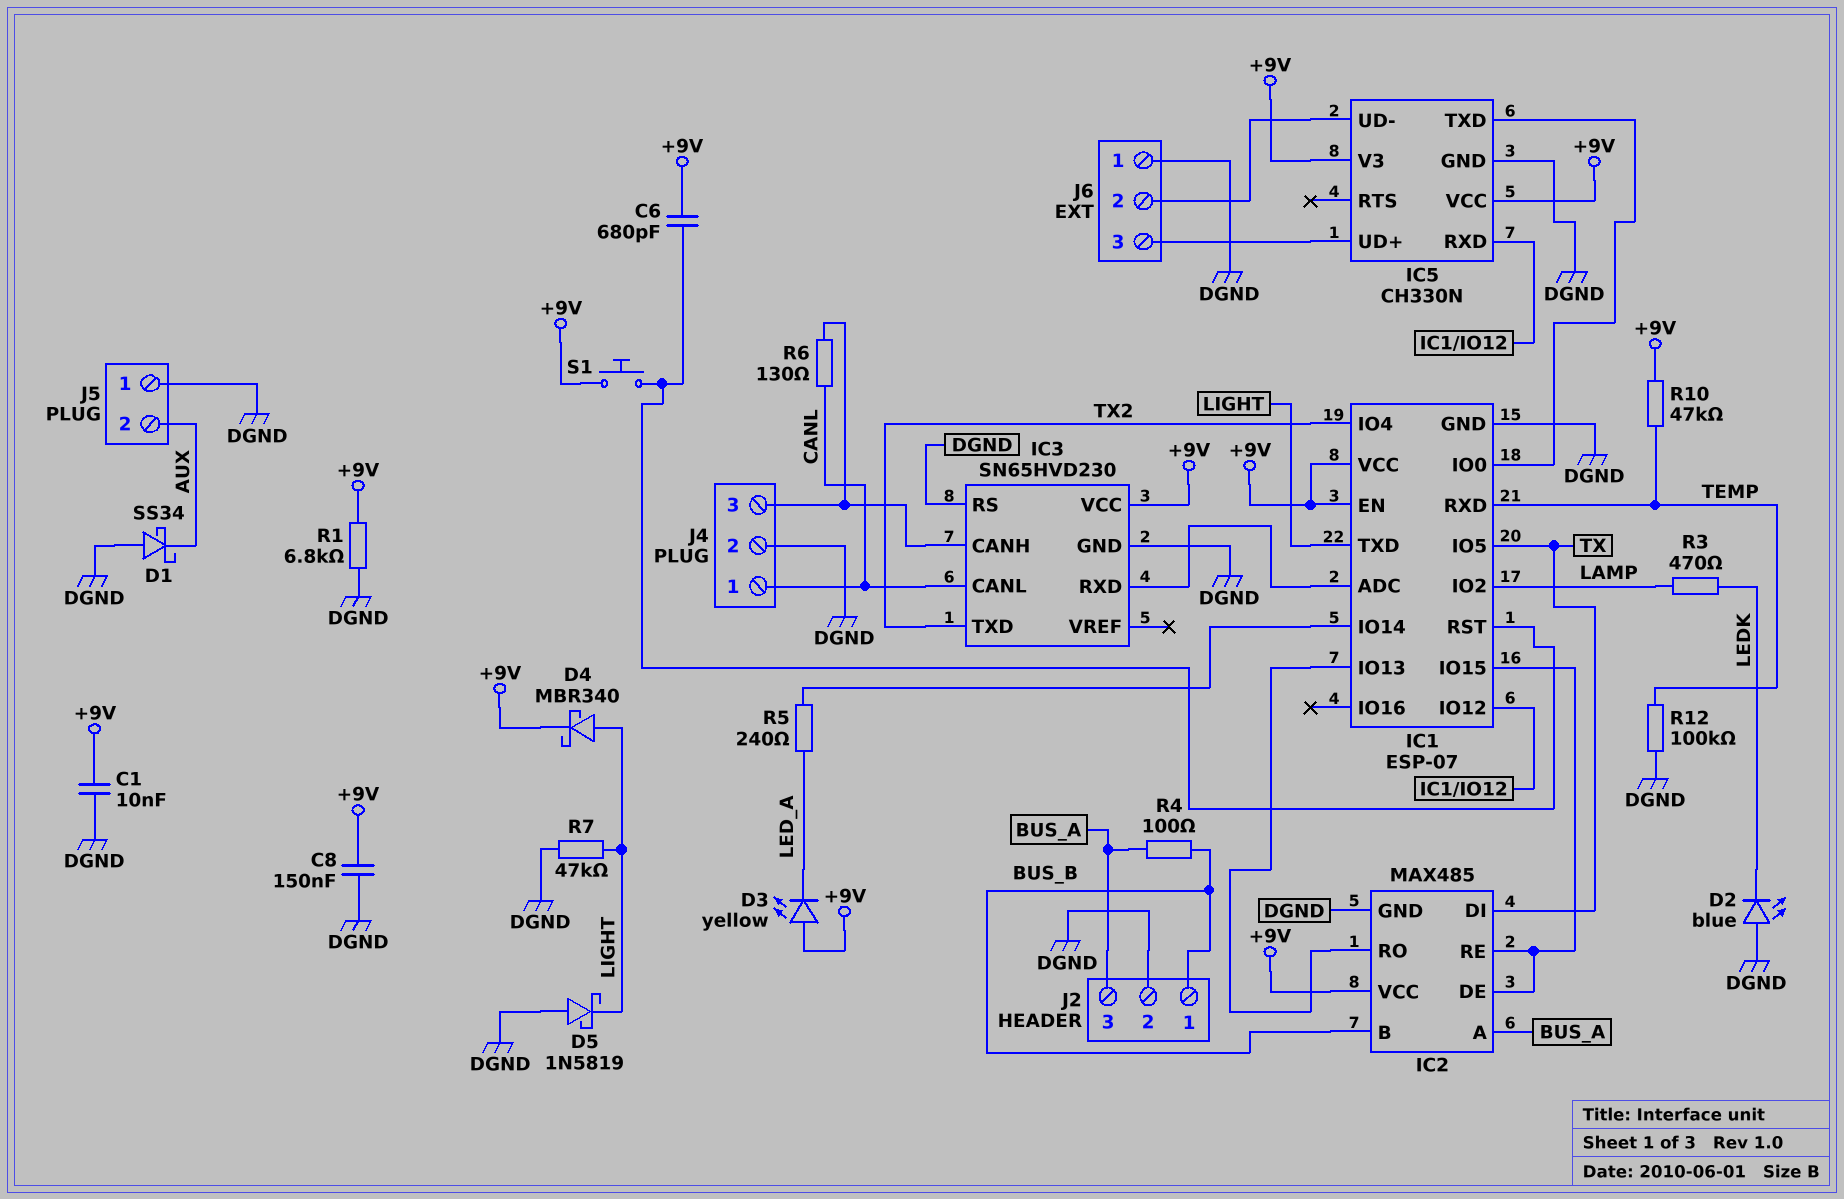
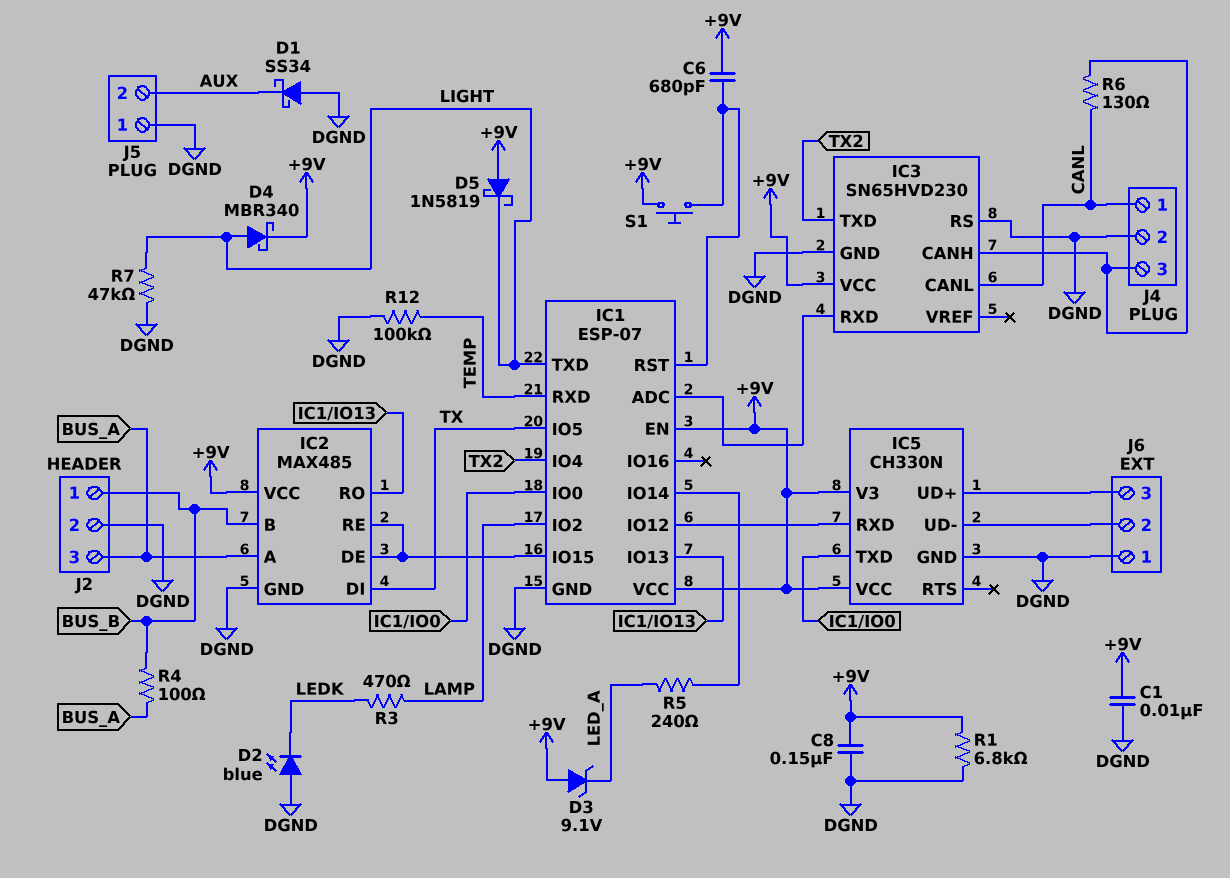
D3: LED yellow (A +9V, K LED_A) -> zener 9.1V (A +9V, K LED_A)
D5: schottky 1N5819 (A DGND, K LIGHT) -> schottky 1N5819 (A +9V, K LIGHT)
R10: 47k (+9V, TEMP) -> none

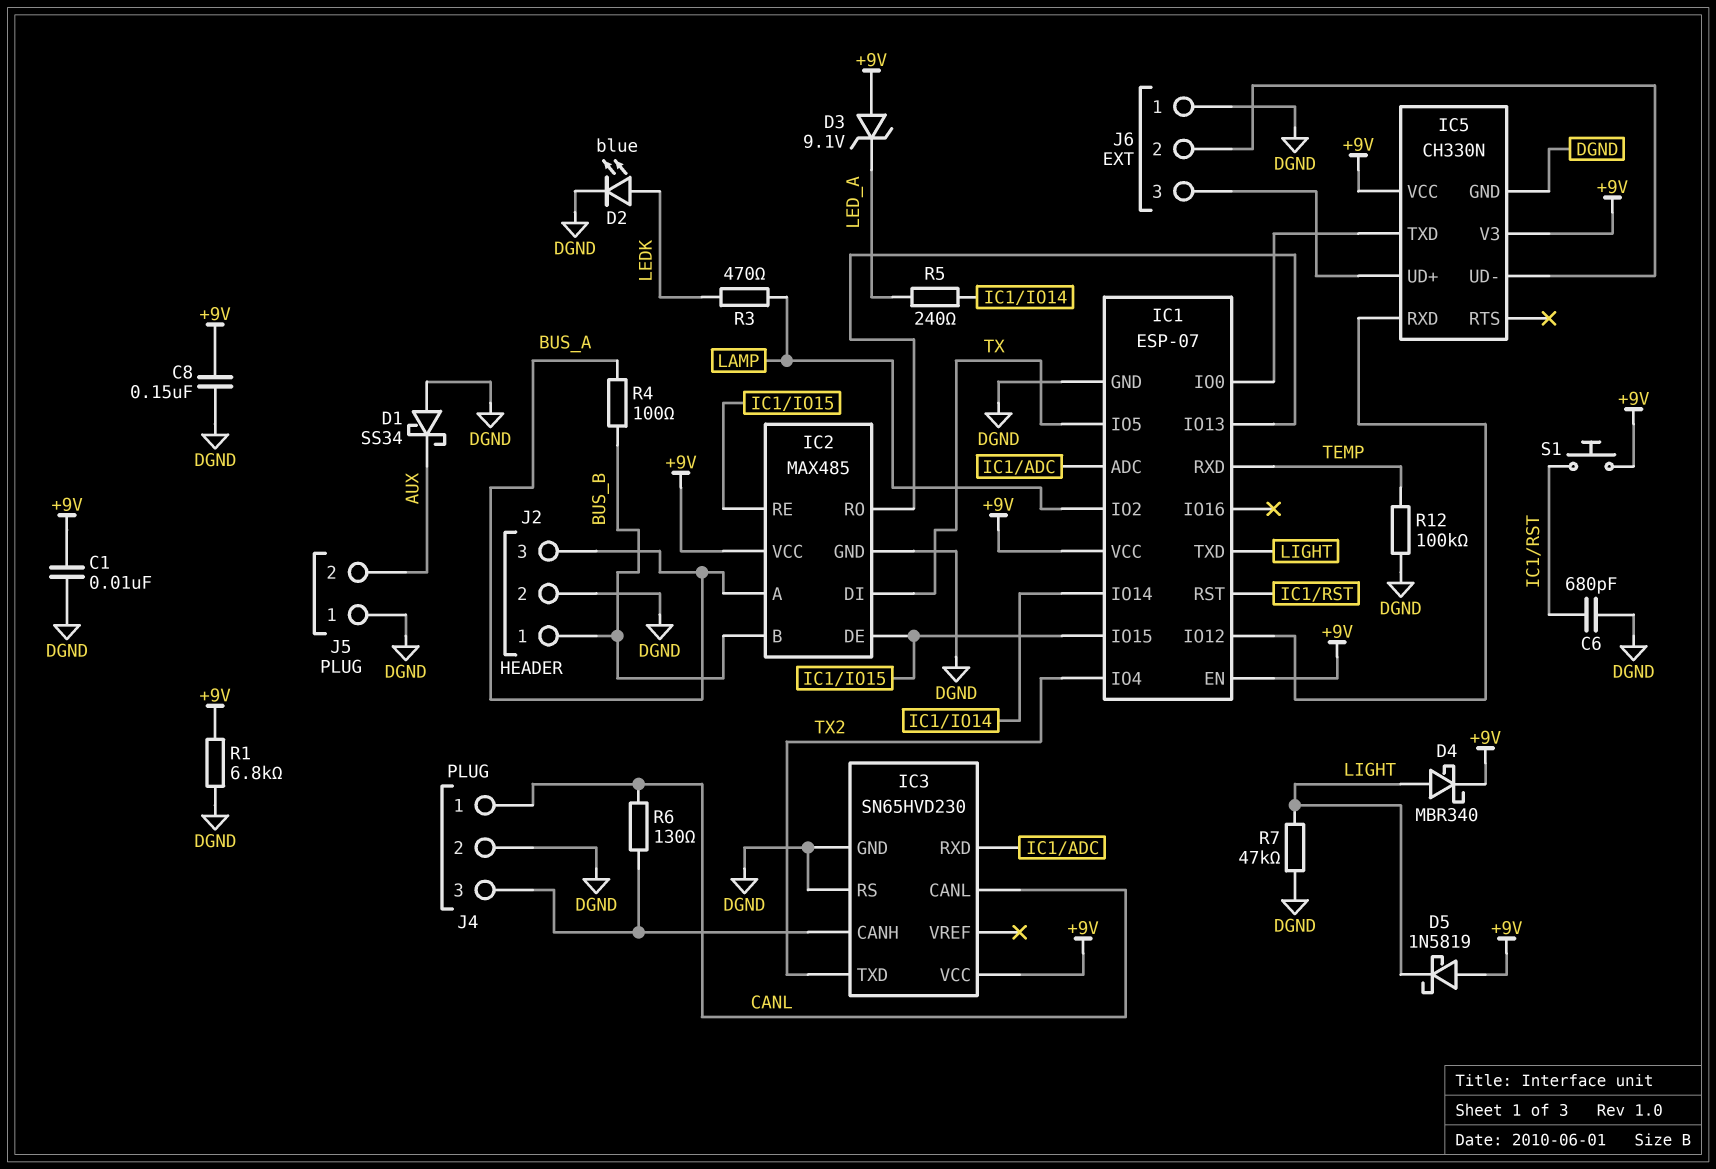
C6: 680pF (+9V, IC1/RST) -> 680pF (DGND, IC1/RST)
D2: LED blue (A DGND, K LEDK) -> LED blue (A LEDK, K DGND)

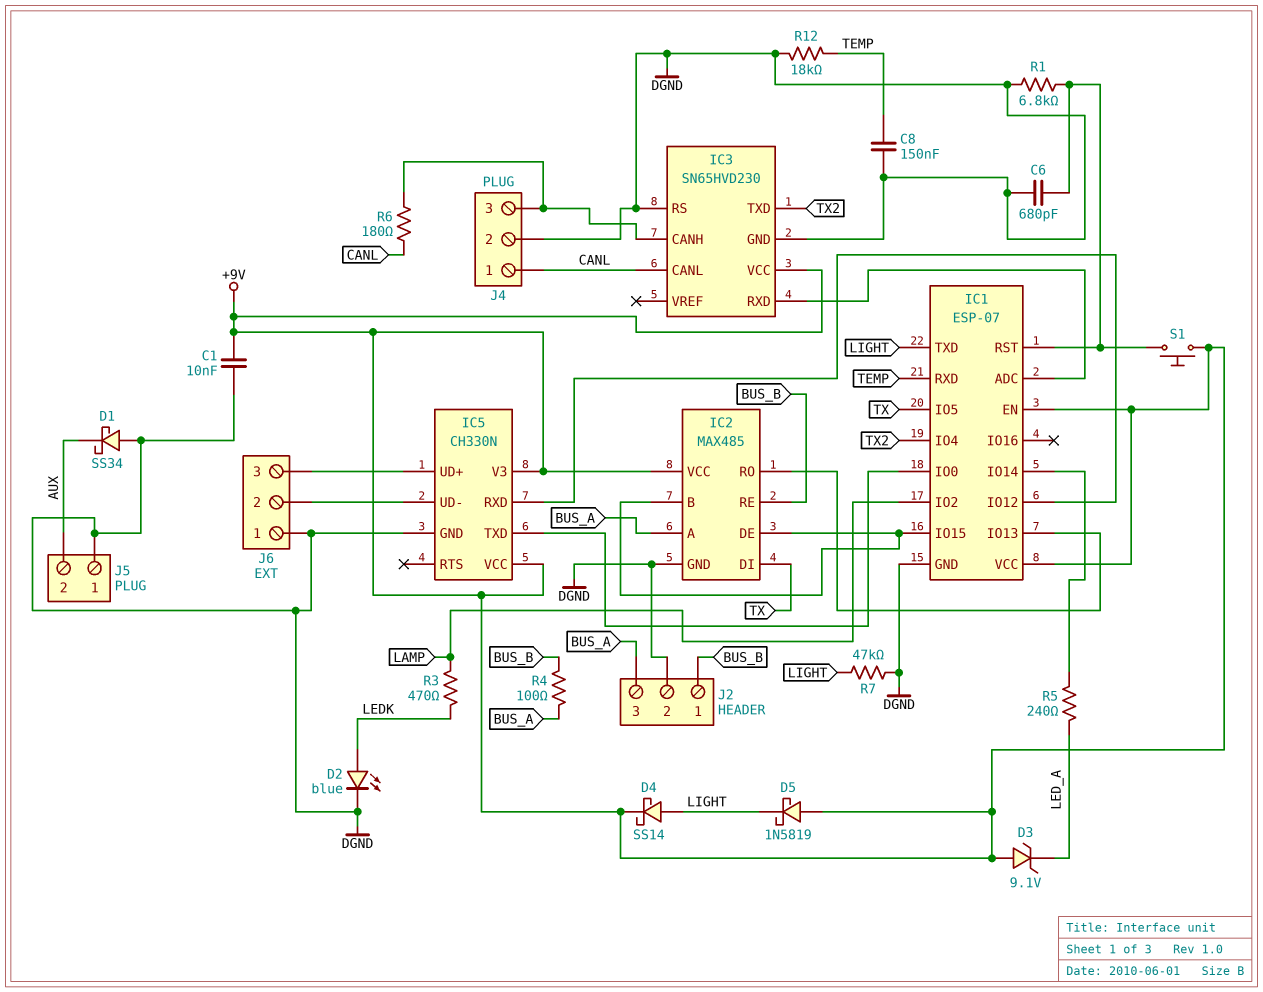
C8: 150nF (+9V, DGND) -> 150nF (DGND, TEMP)
D4: schottky MBR340 (A LIGHT, K +9V) -> schottky SS14 (A LIGHT, K +9V)
IC2 pin B: BUS_B -> IC1/IO15
IC2 pin RE: IC1/IO15 -> BUS_B
R1: 6.8k (+9V, DGND) -> 6.8k (DGND, IC1/RST)
R6: 130 (CANL, IC3/CANH) -> 180 (CANL, IC3/CANH)
R12: 100k (DGND, TEMP) -> 18k (DGND, TEMP)

